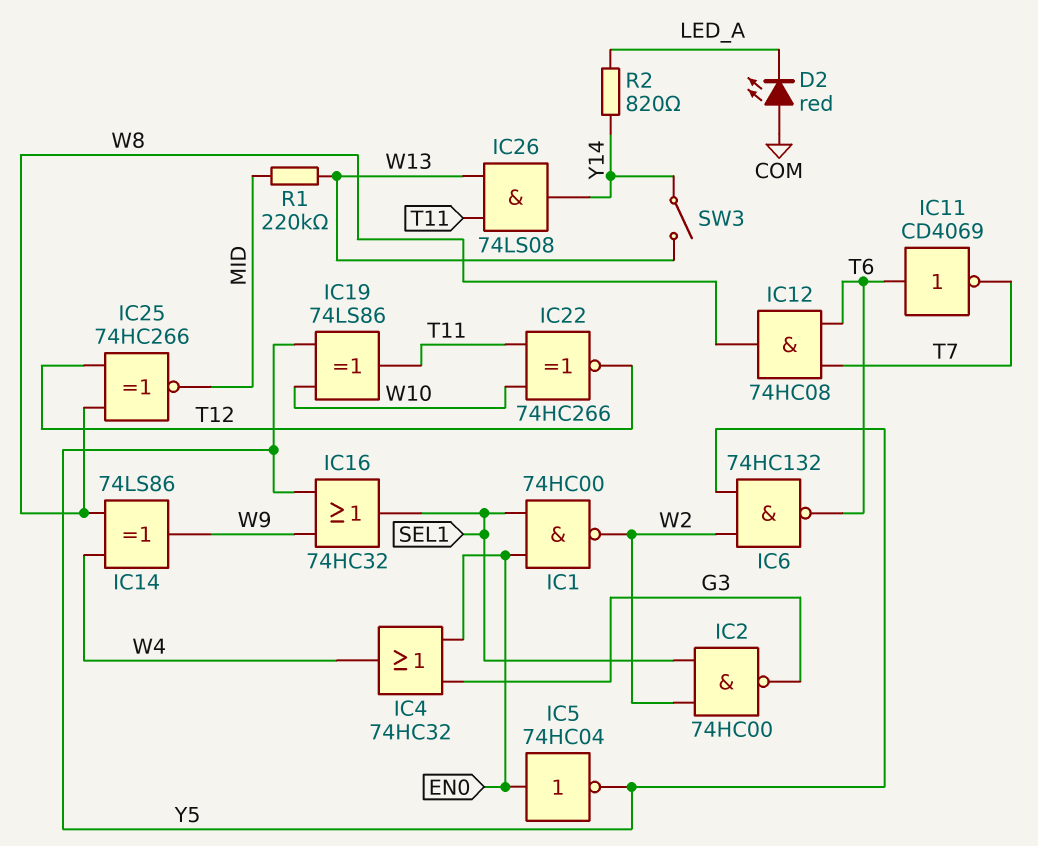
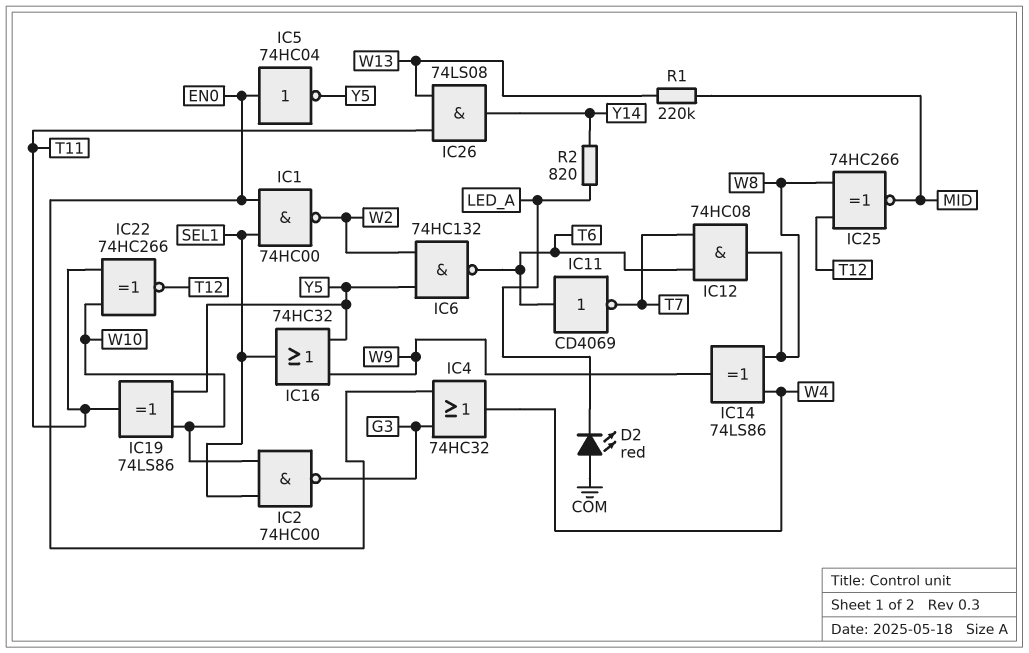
IC2: NAND 74HC00 (in SEL1, in W2, out G3) -> NAND 74HC00 (in SEL1, in W10, out G3)
SW3: switch (W13, Y14) -> none

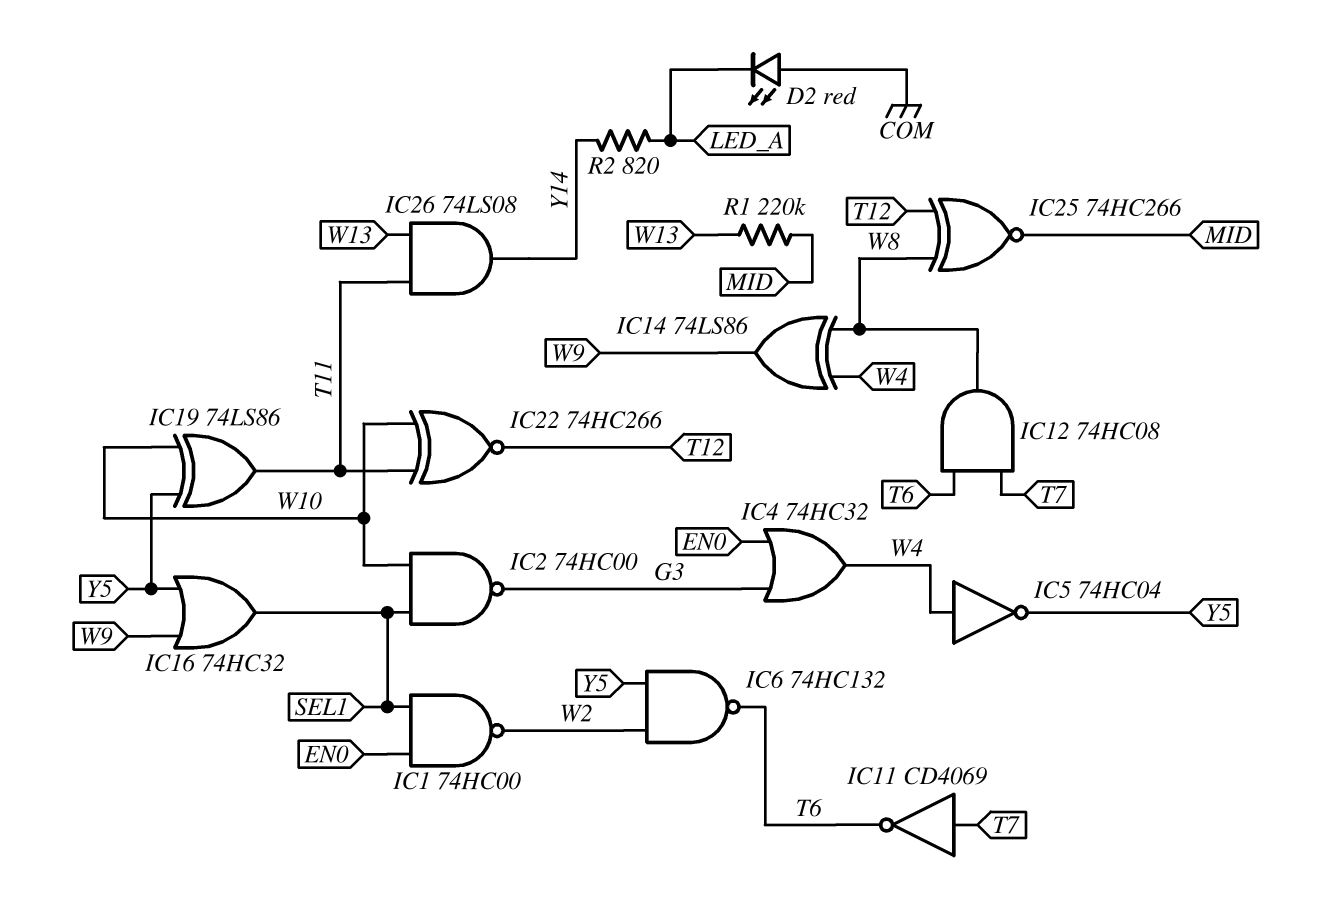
IC5: NOT 74HC04 (in EN0, out Y5) -> NOT 74HC04 (in W4, out Y5)
IC11: NOT CD4069 (in T6, out T7) -> NOT CD4069 (in T7, out T6)

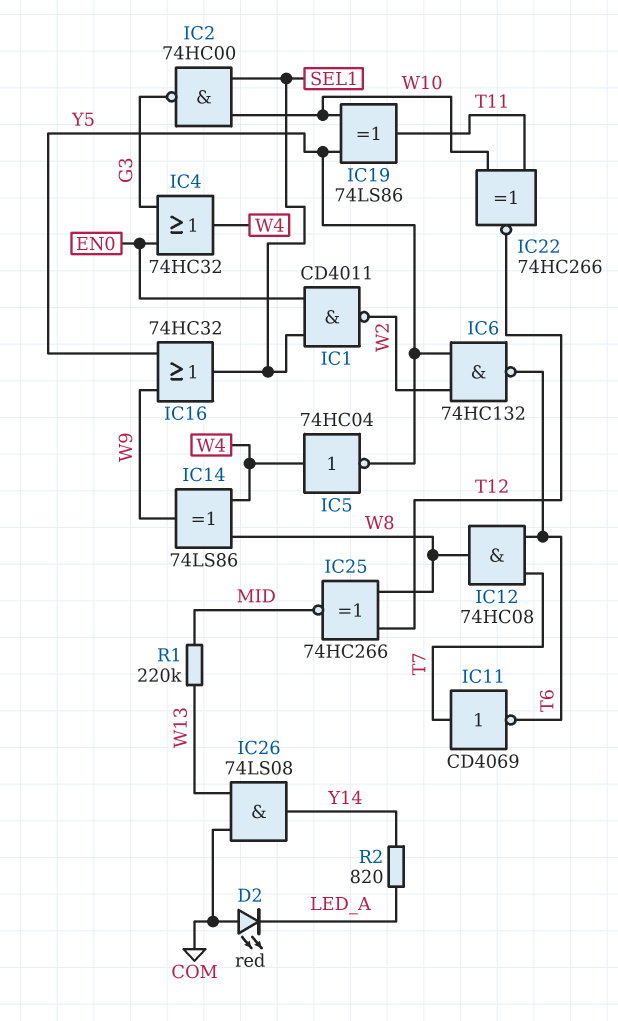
IC1: NAND 74HC00 (in EN0, in SEL1, out W2) -> NAND CD4011 (in EN0, in SEL1, out W2)
IC26: AND 74LS08 (in T11, in W13, out Y14) -> AND 74LS08 (in COM, in W13, out Y14)

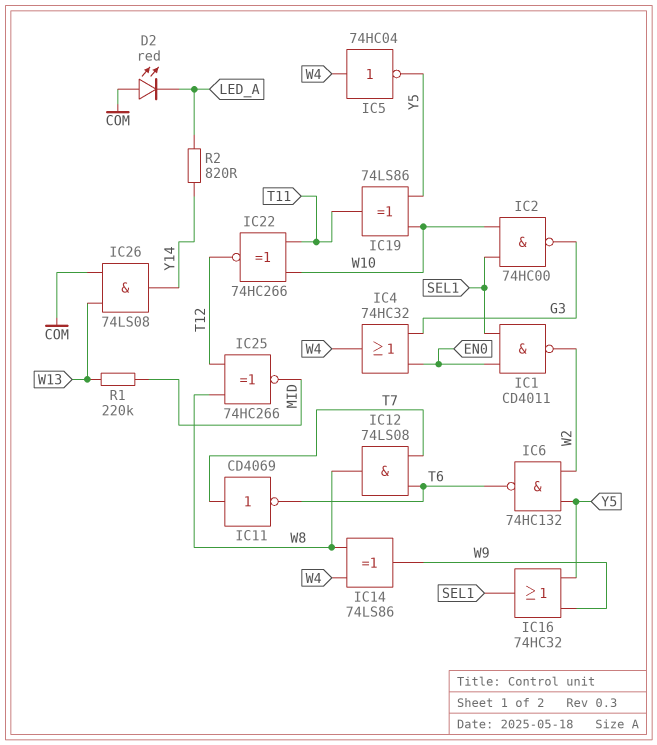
IC12: AND 74HC08 (in T6, in T7, out W8) -> AND 74LS08 (in T6, in T7, out W8)

